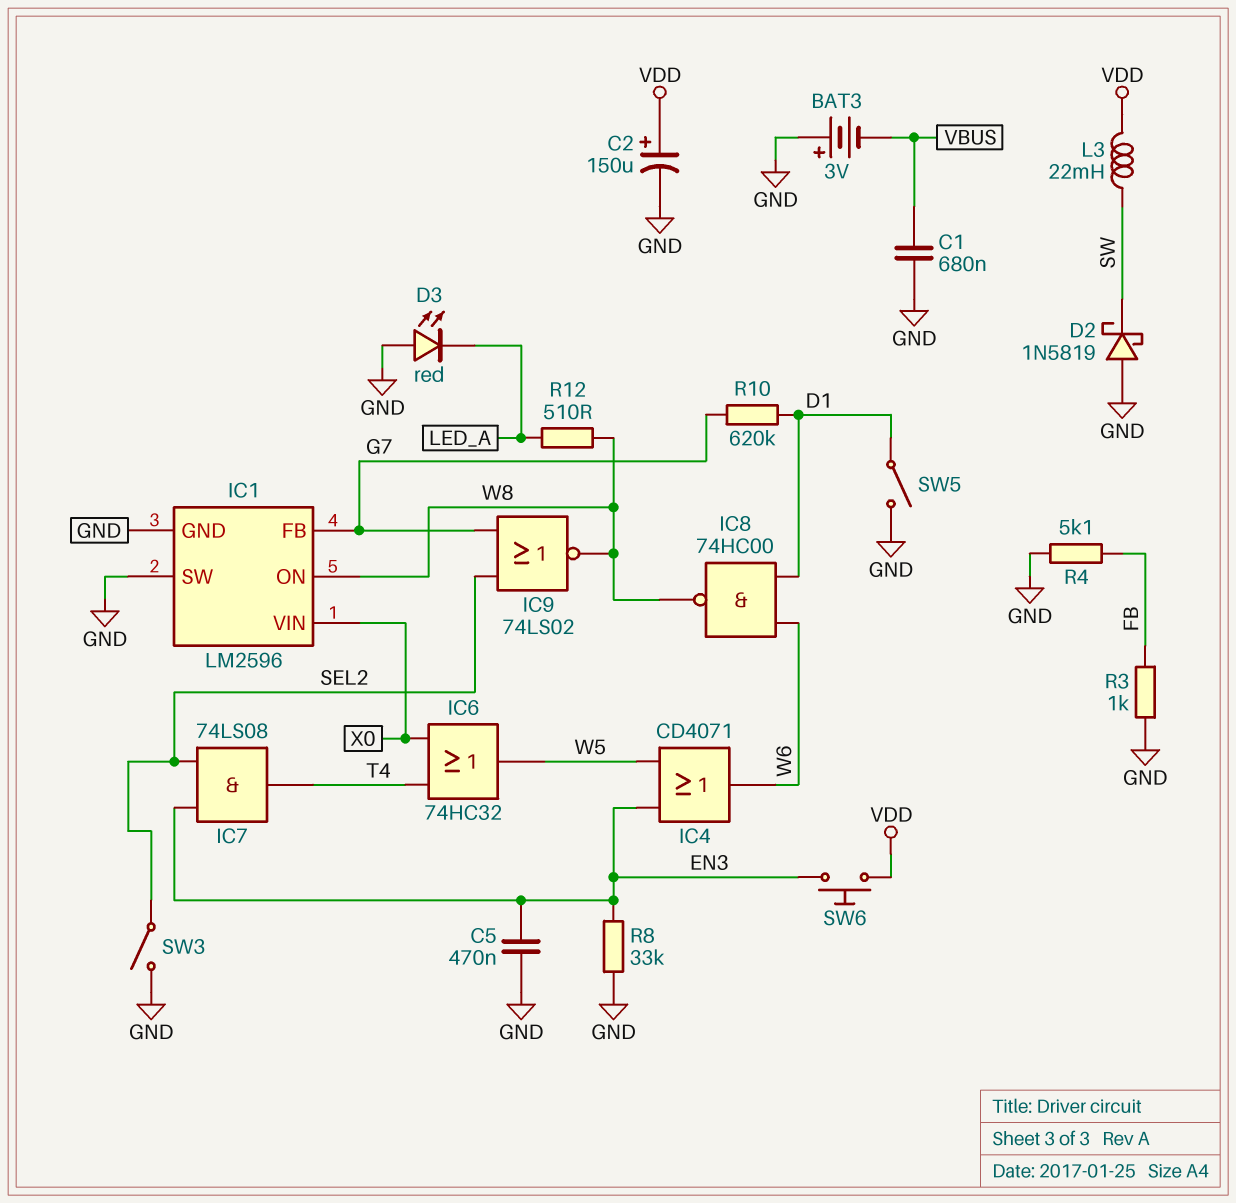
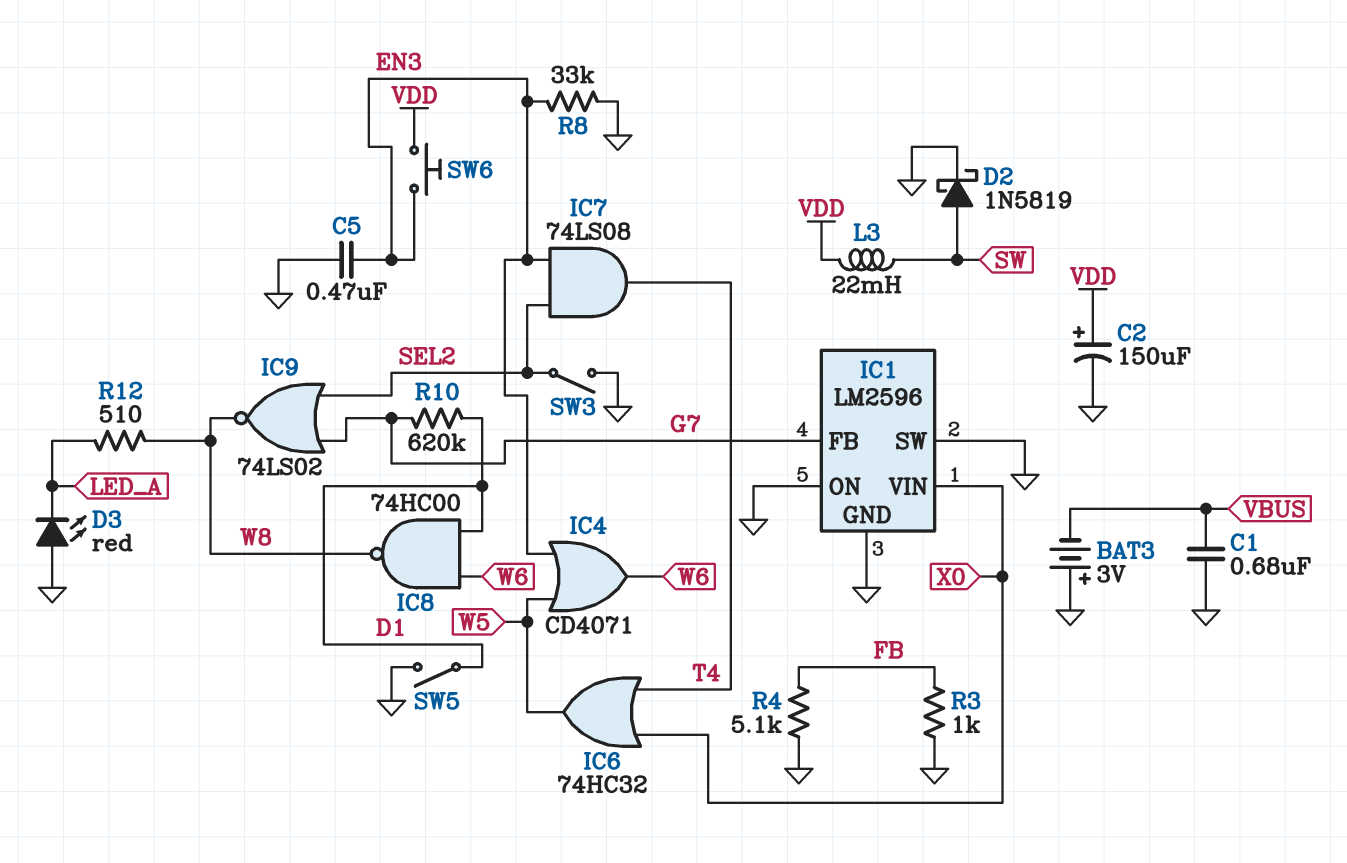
D2: schottky 1N5819 (A GND, K SW) -> schottky 1N5819 (A SW, K GND)
IC1 pin ON: W8 -> GND

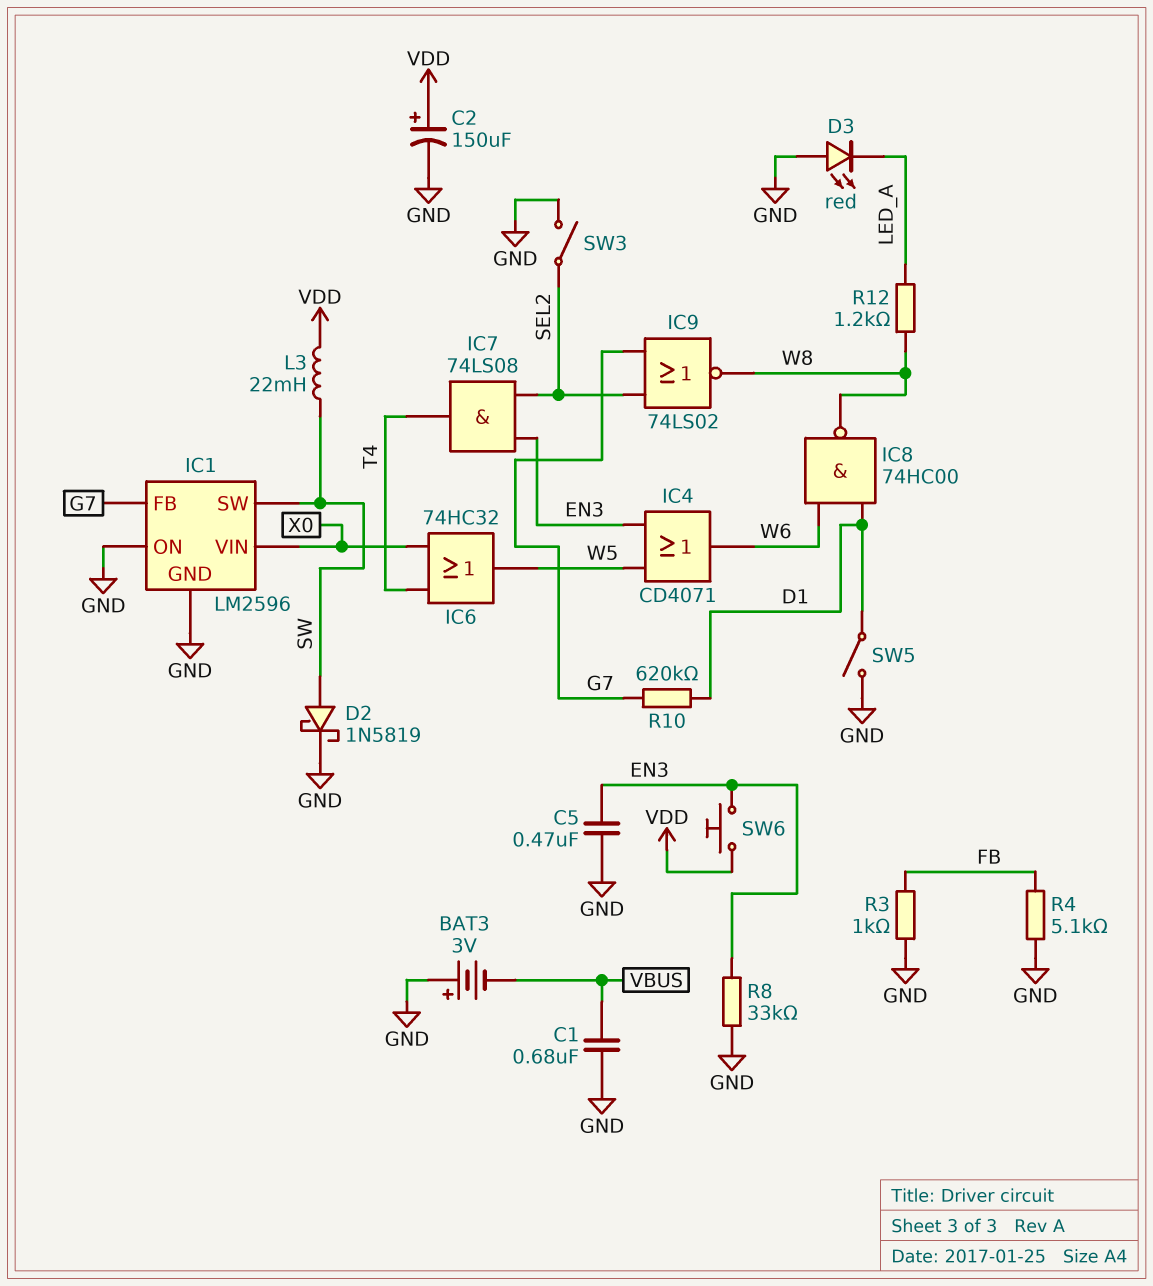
IC1 pin SW: GND -> SW
R12: 510 (LED_A, W8) -> 1.2k (LED_A, W8)

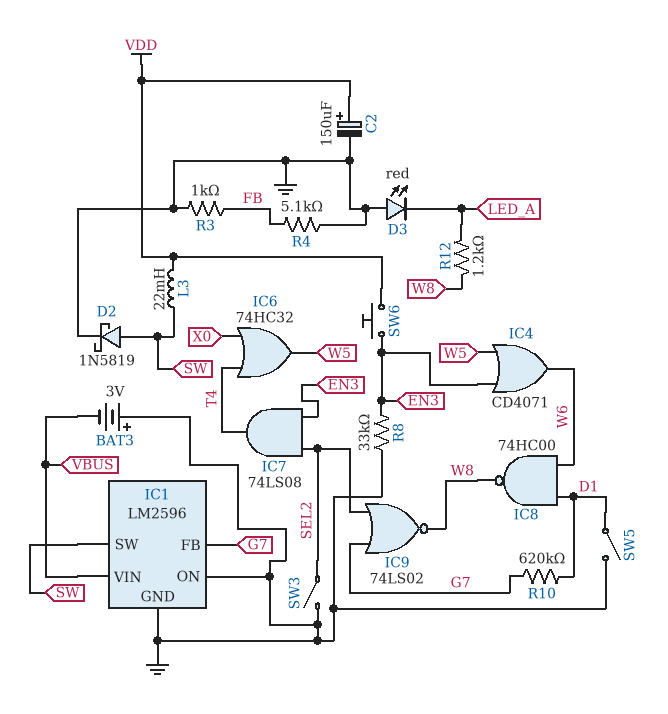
C1: 680nF (GND, VBUS) -> none
C5: 470nF (EN3, GND) -> none
IC1 pin VIN: X0 -> VBUS

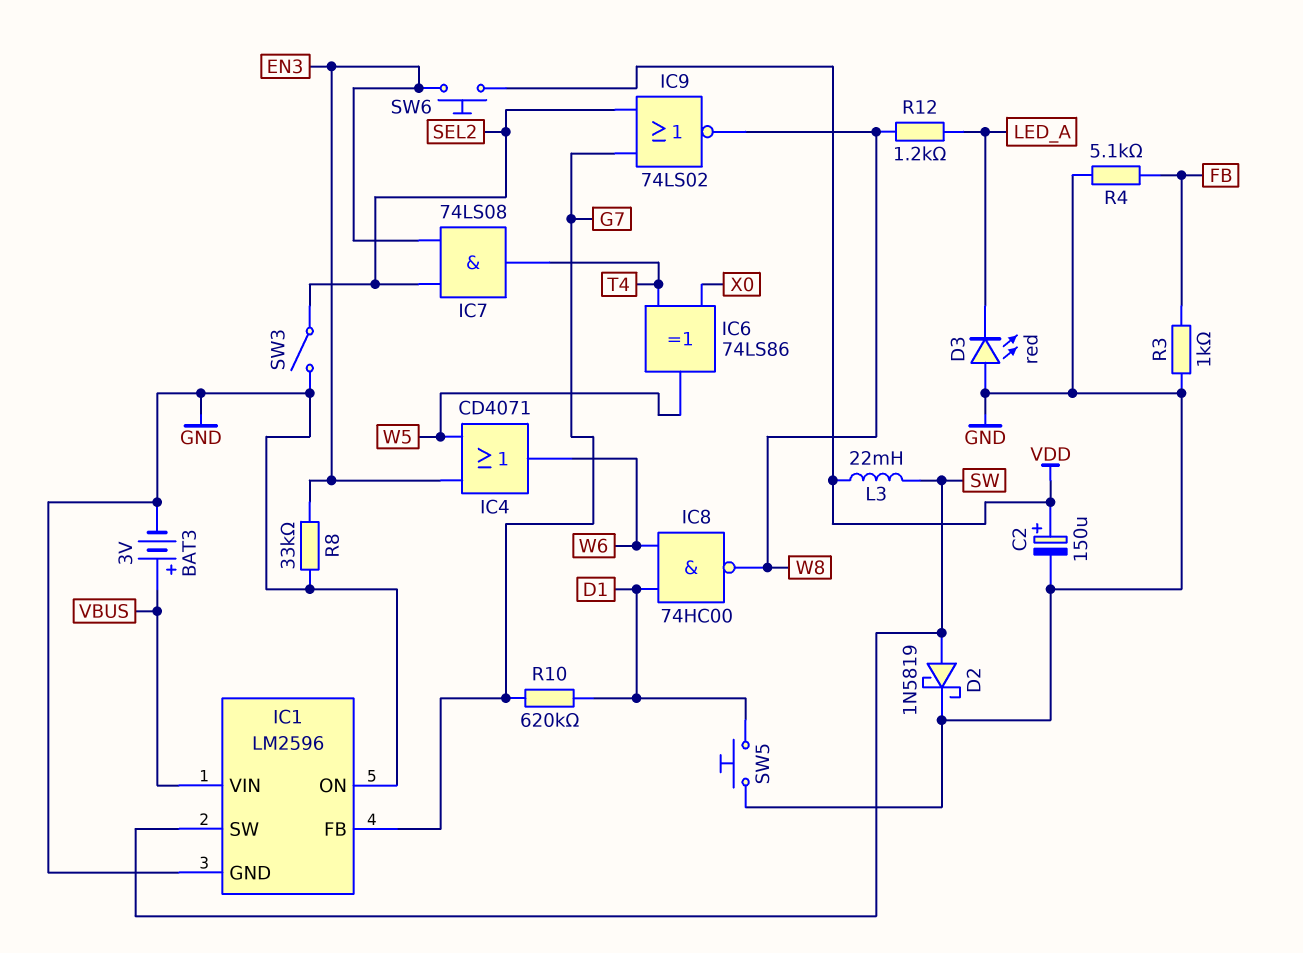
BAT3: 3V (plus GND, minus VBUS) -> 3V (plus VBUS, minus GND)
IC6: OR 74HC32 (in T4, in X0, out W5) -> XOR 74LS86 (in T4, in X0, out W5)
SW5: switch (D1, GND) -> button (D1, GND)

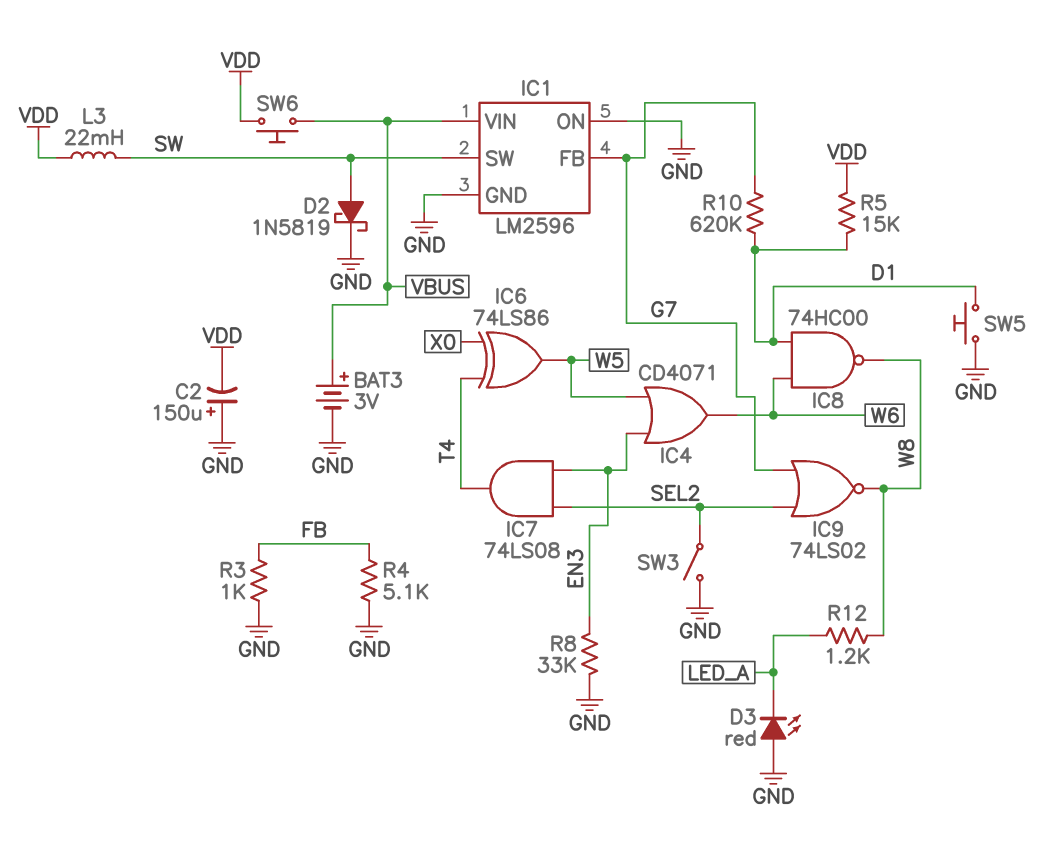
C2: 150uF (plus VDD, minus GND) -> 150uF (plus GND, minus VDD)
R5: none -> 15k (D1, VDD)
SW6: button (EN3, VDD) -> button (VBUS, VDD)

